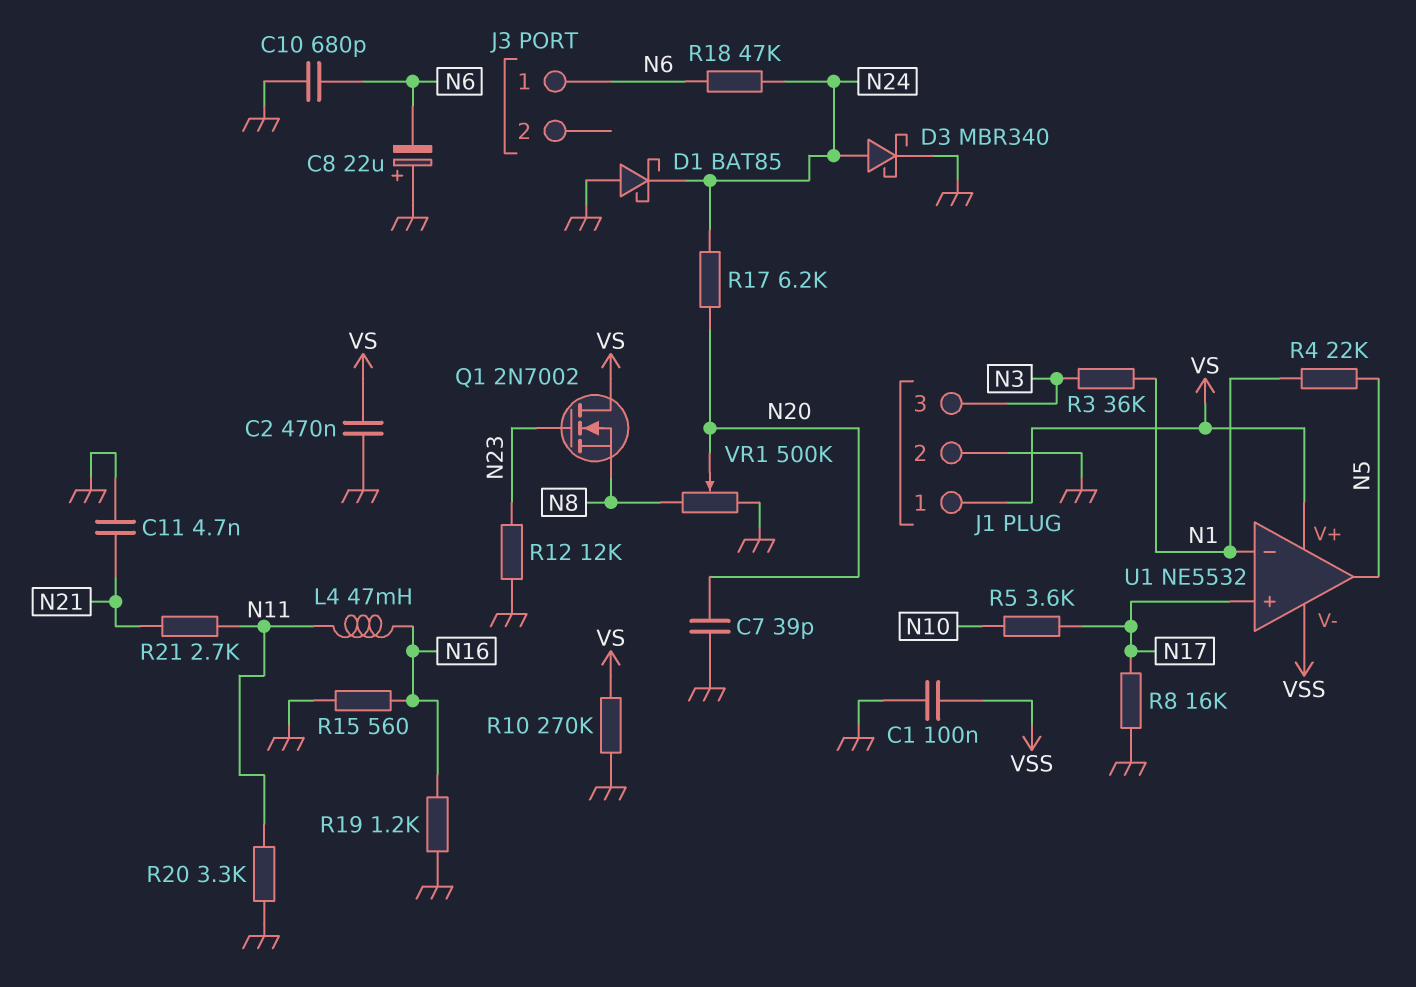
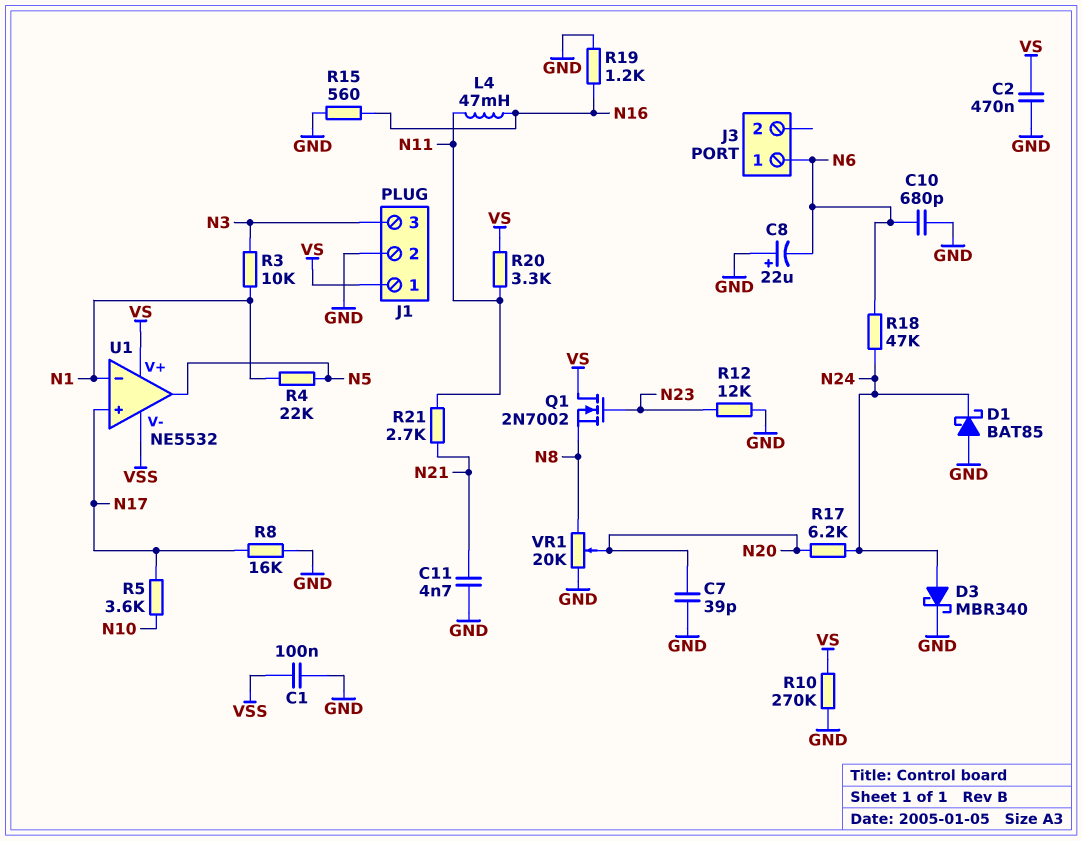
R3: 36k (N1, N3) -> 10k (N1, N3)
R20: 3.3k (GND, N11) -> 3.3k (N11, VS)
VR1: 500k (GND, N8, wiper N20) -> 20k (GND, N8, wiper N20)

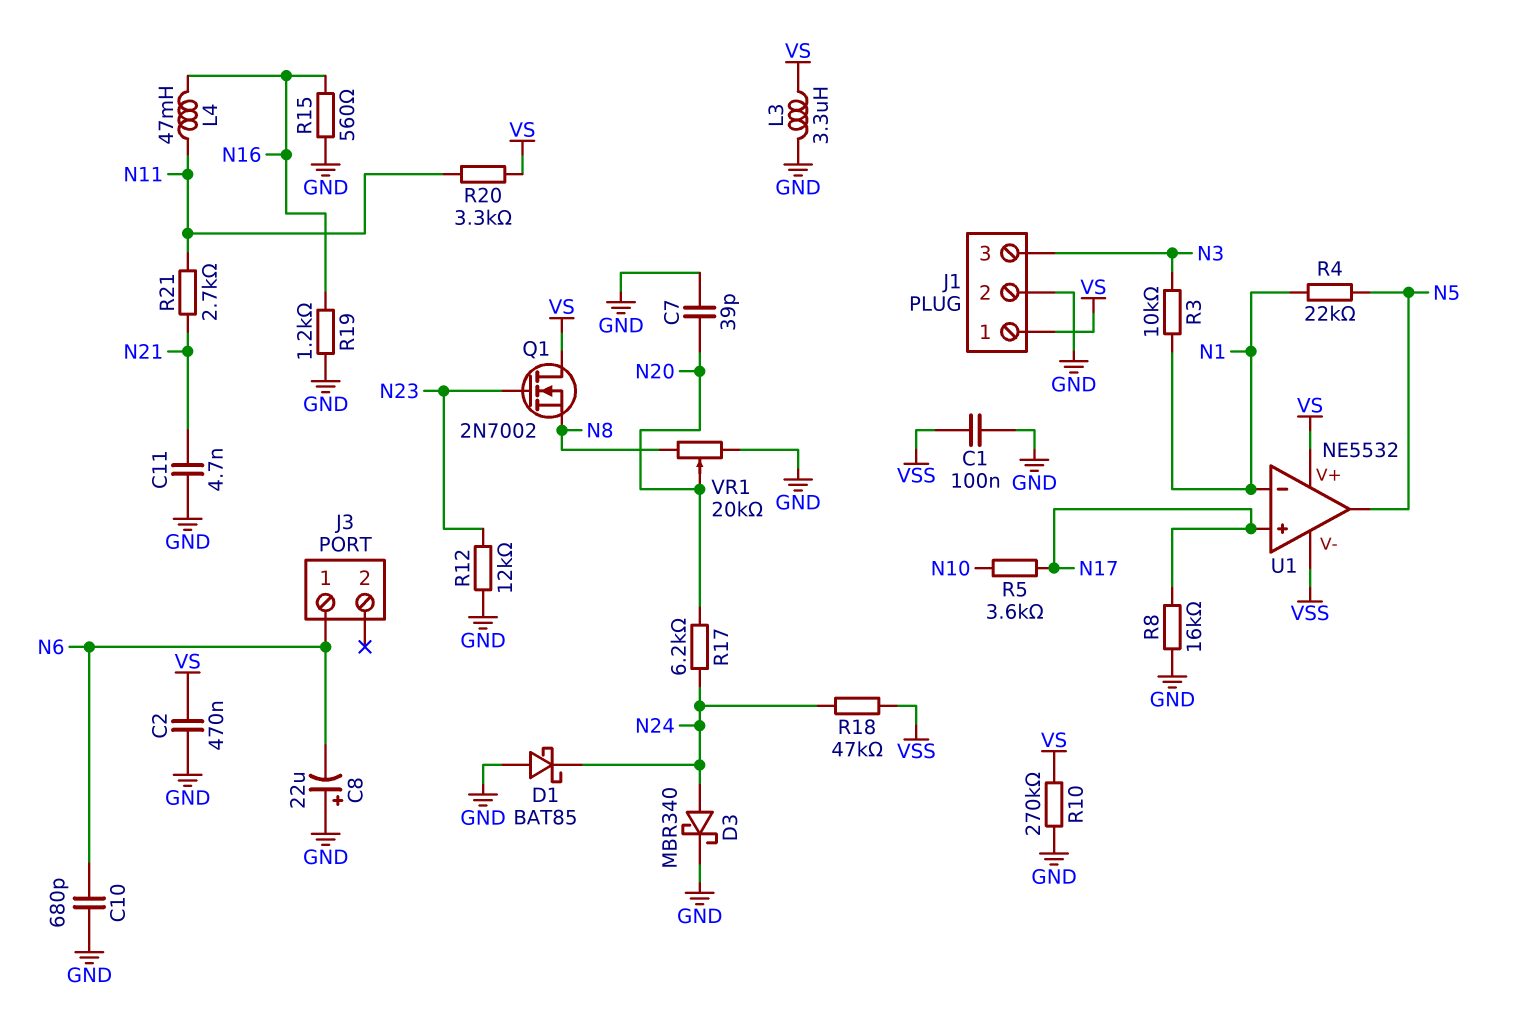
L3: none -> 3.3uH (GND, VS)
R18: 47k (N6, N24) -> 47k (N24, VSS)

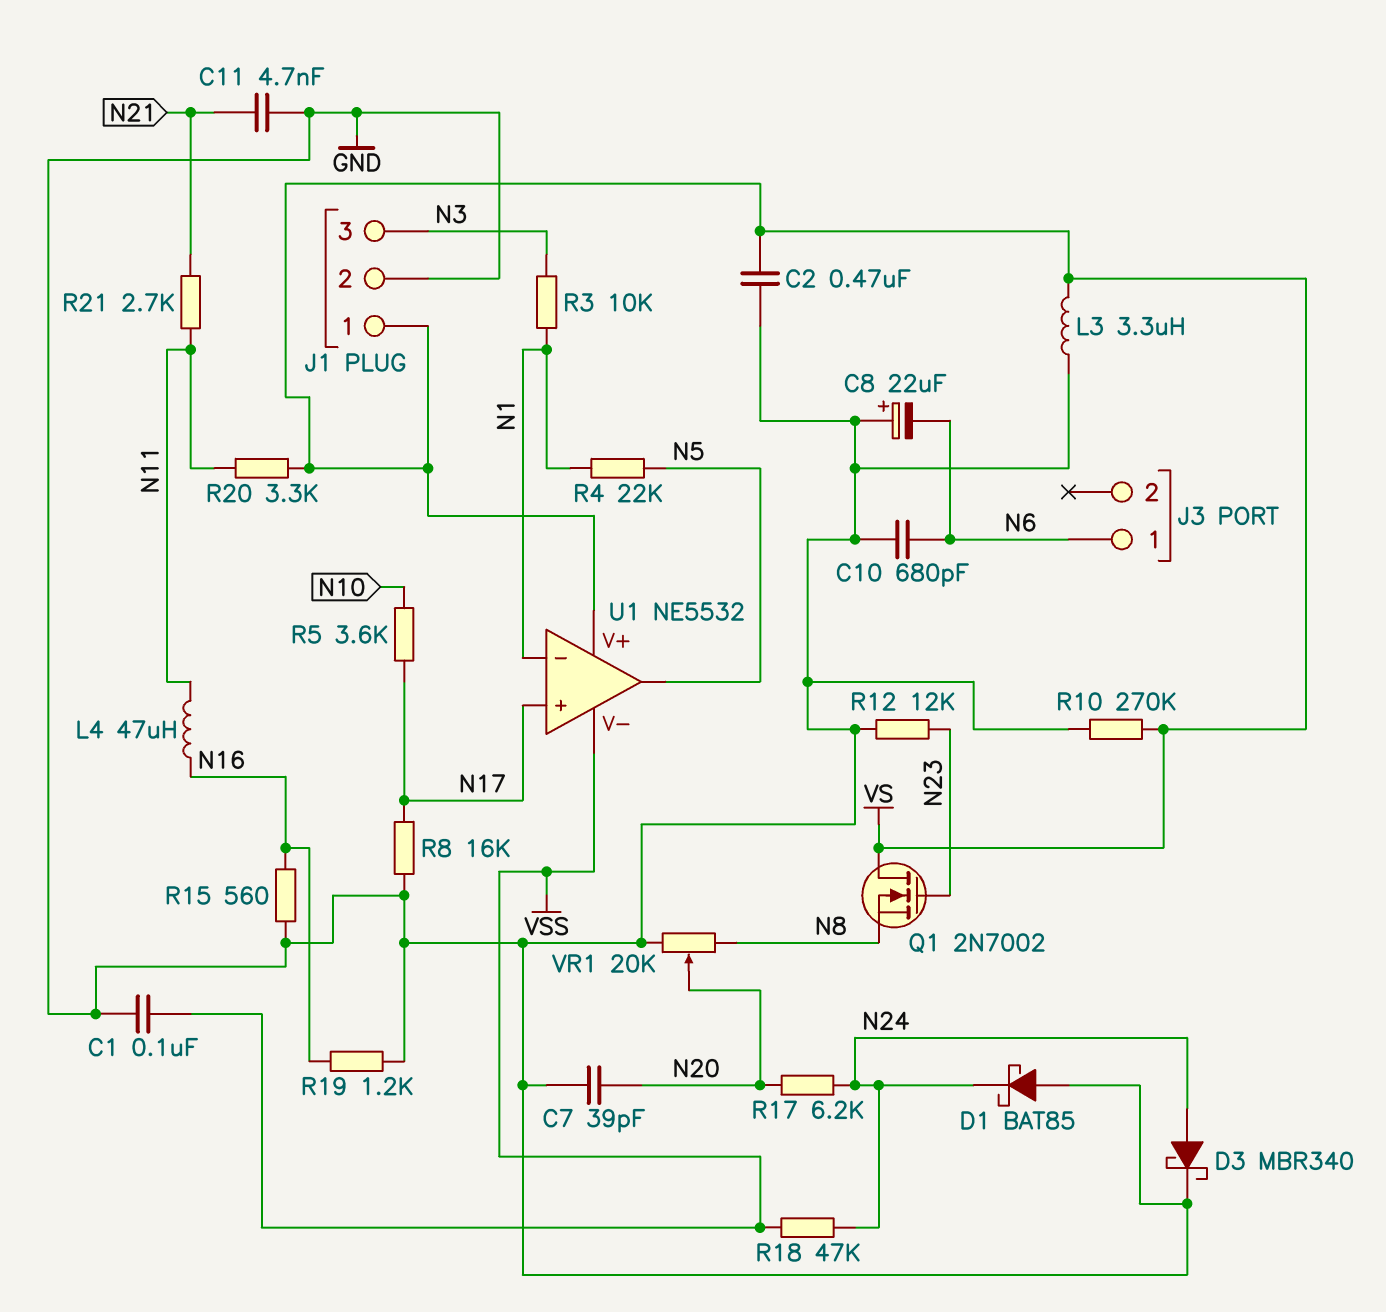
L4: 47mH (N11, N16) -> 47uH (N11, N16)

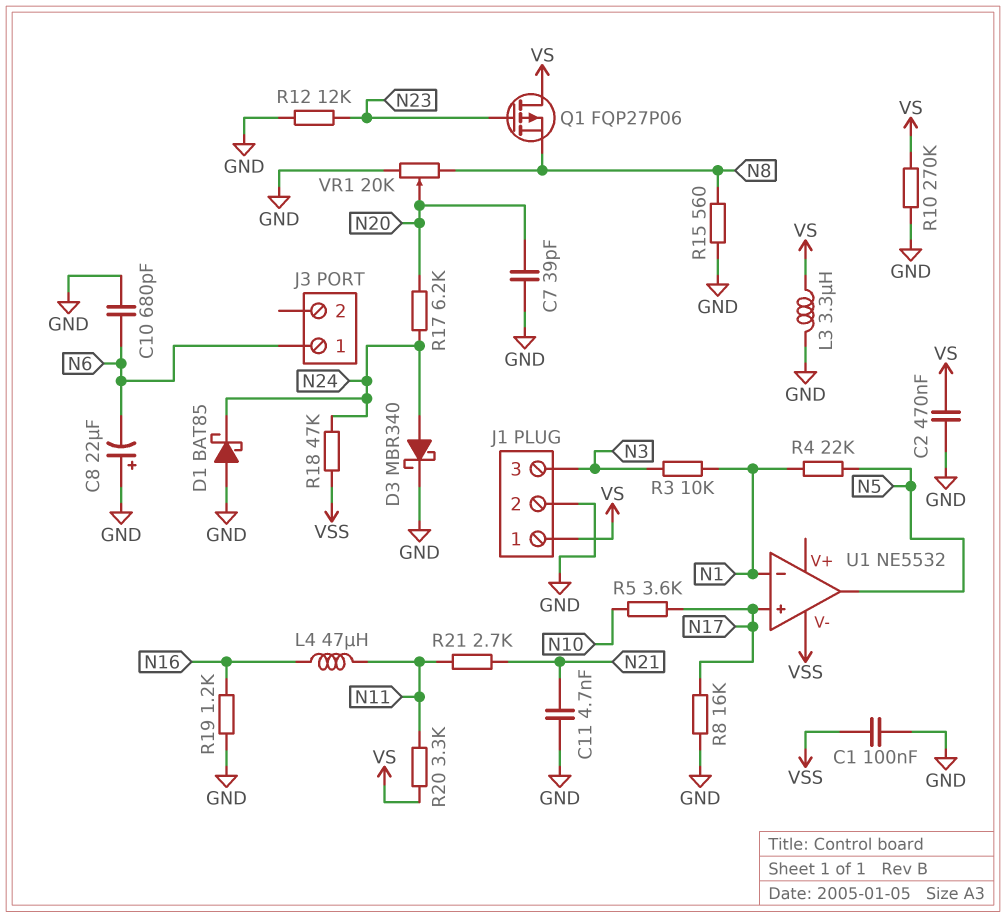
Q1: NMOS 2N7002 (G N23, D VS, S N8) -> PMOS FQP27P06 (G N23, D VS, S N8)
R15: 560 (GND, N16) -> 560 (GND, N8)
U1 pin V+: VS -> none

